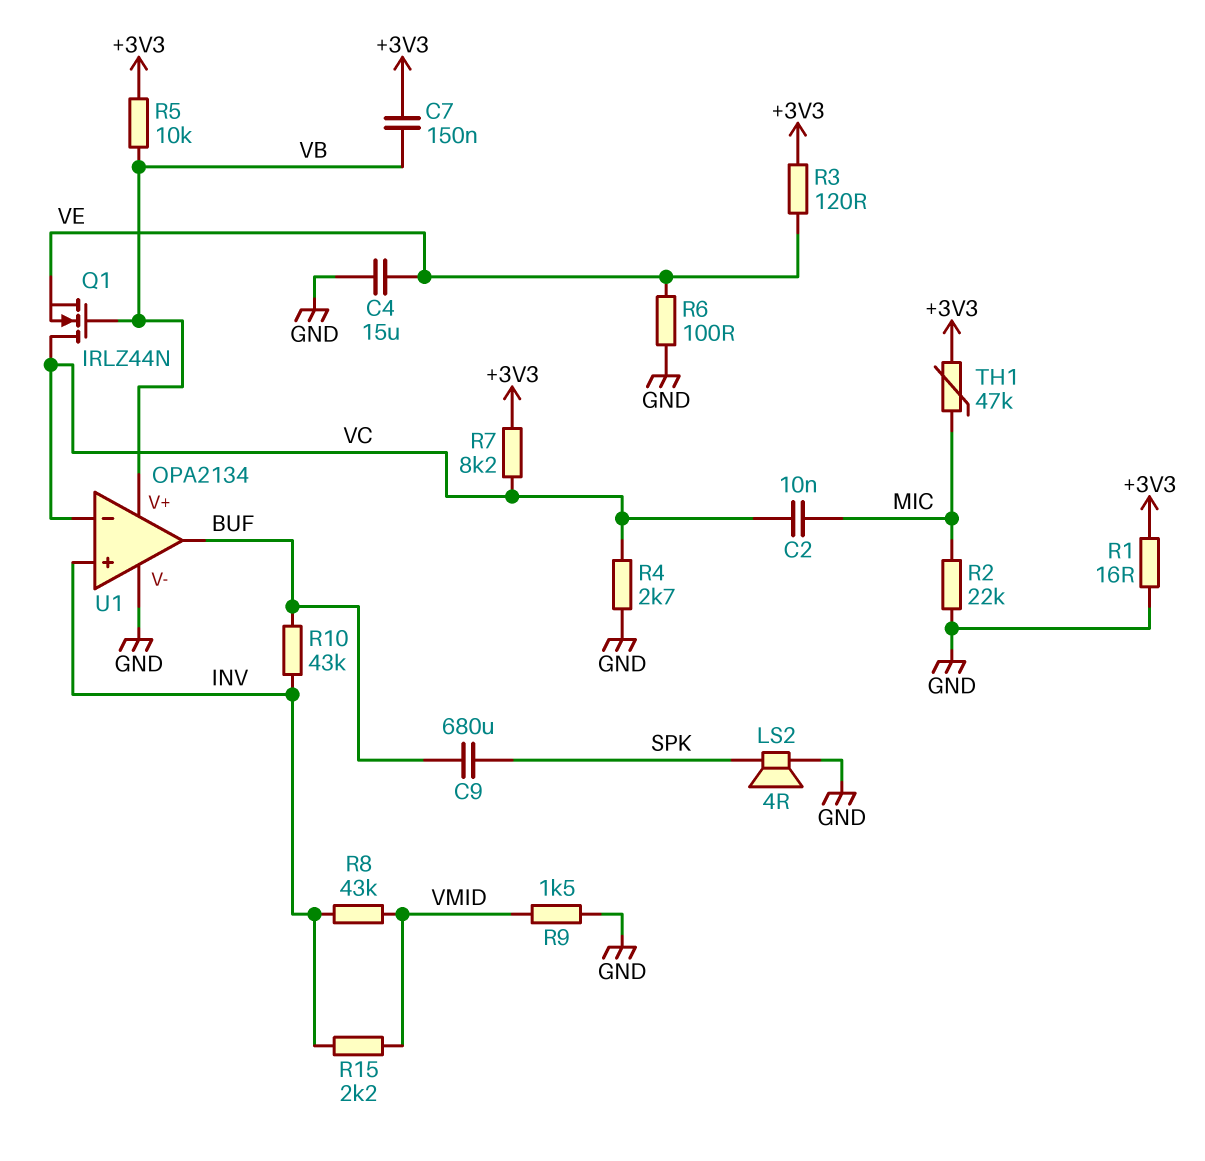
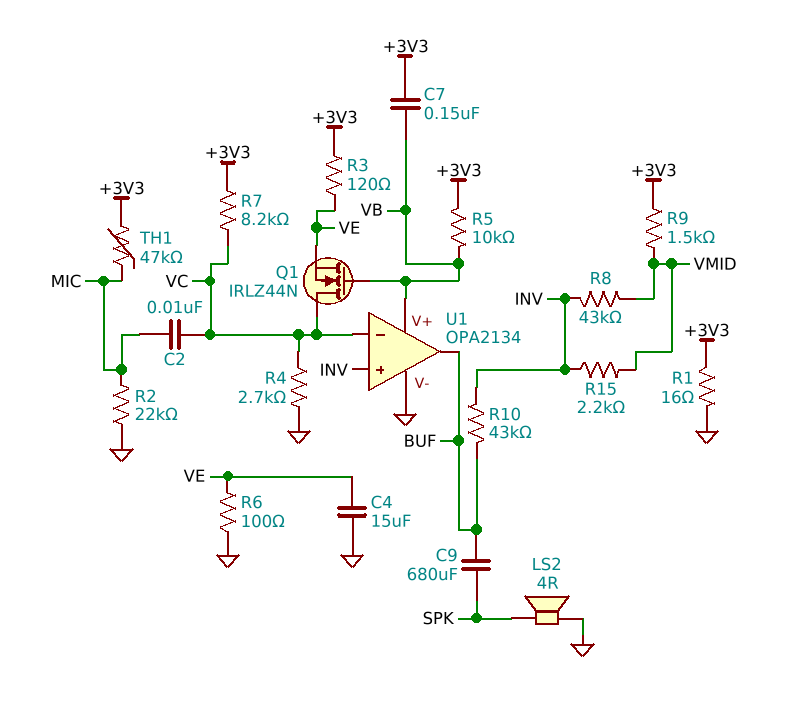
R9: 1.5k (GND, VMID) -> 1.5k (+3V3, VMID)

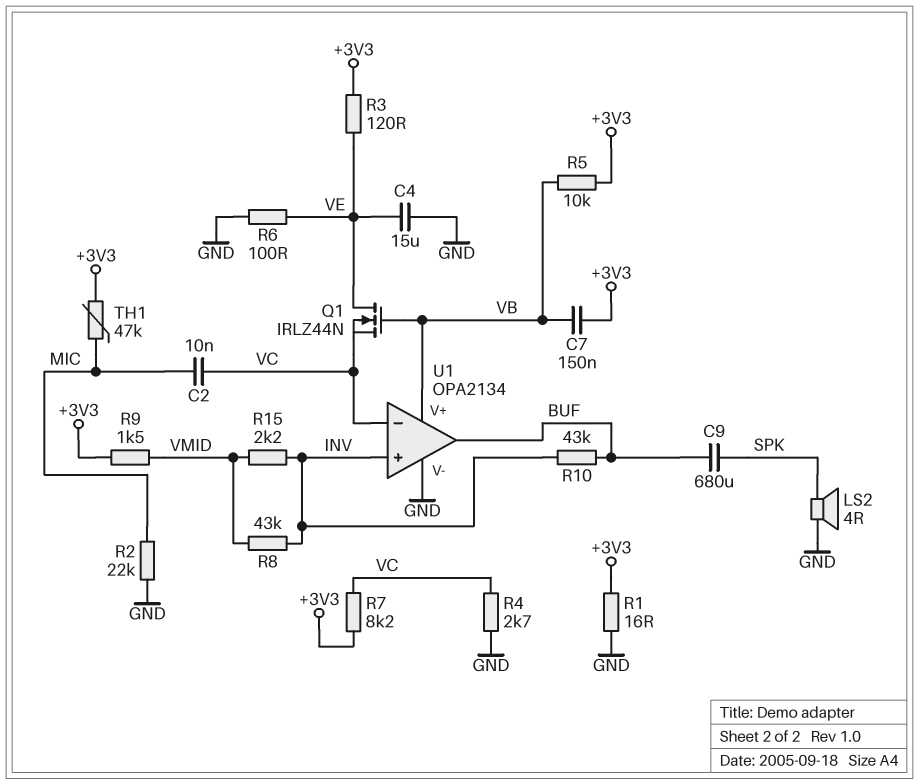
Q1: NMOS IRLZ44N (G VB, D VC, S VE) -> NMOS IRLZ44N (G VB, D VE, S VC)

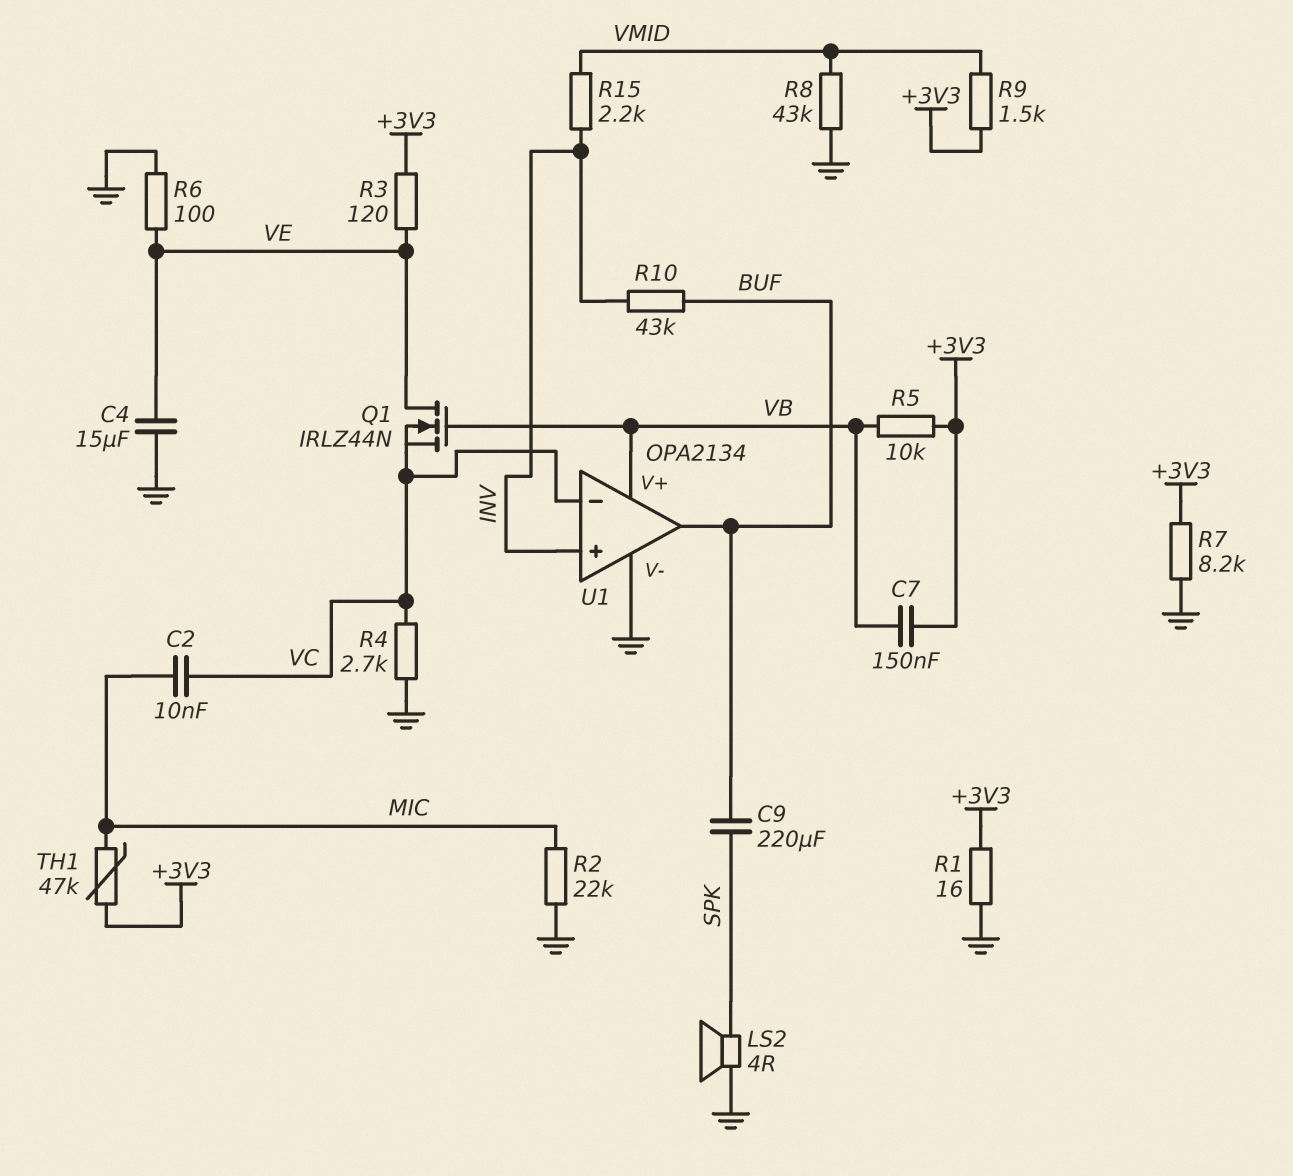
C9: 680uF (BUF, SPK) -> 220uF (BUF, SPK)
R7: 8.2k (+3V3, VC) -> 8.2k (+3V3, GND)
R8: 43k (INV, VMID) -> 43k (GND, VMID)

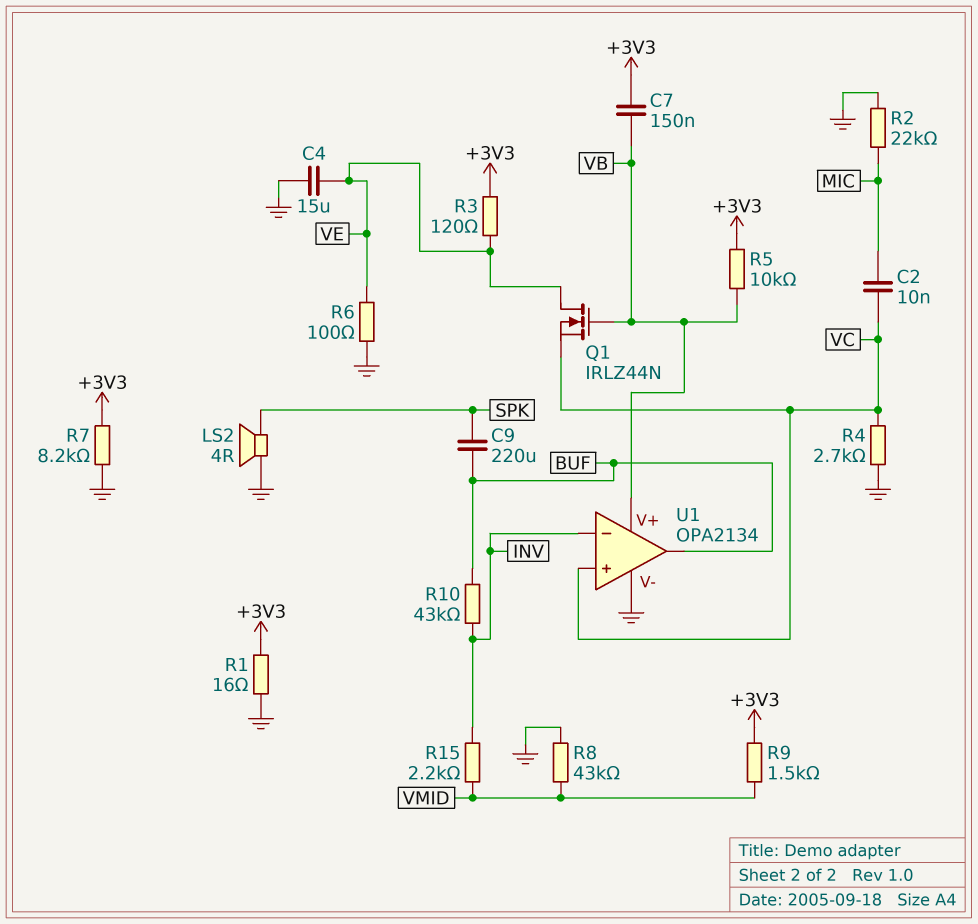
TH1: 47k (+3V3, MIC) -> none
U1 pin in+: INV -> VC
U1 pin in-: VC -> INV

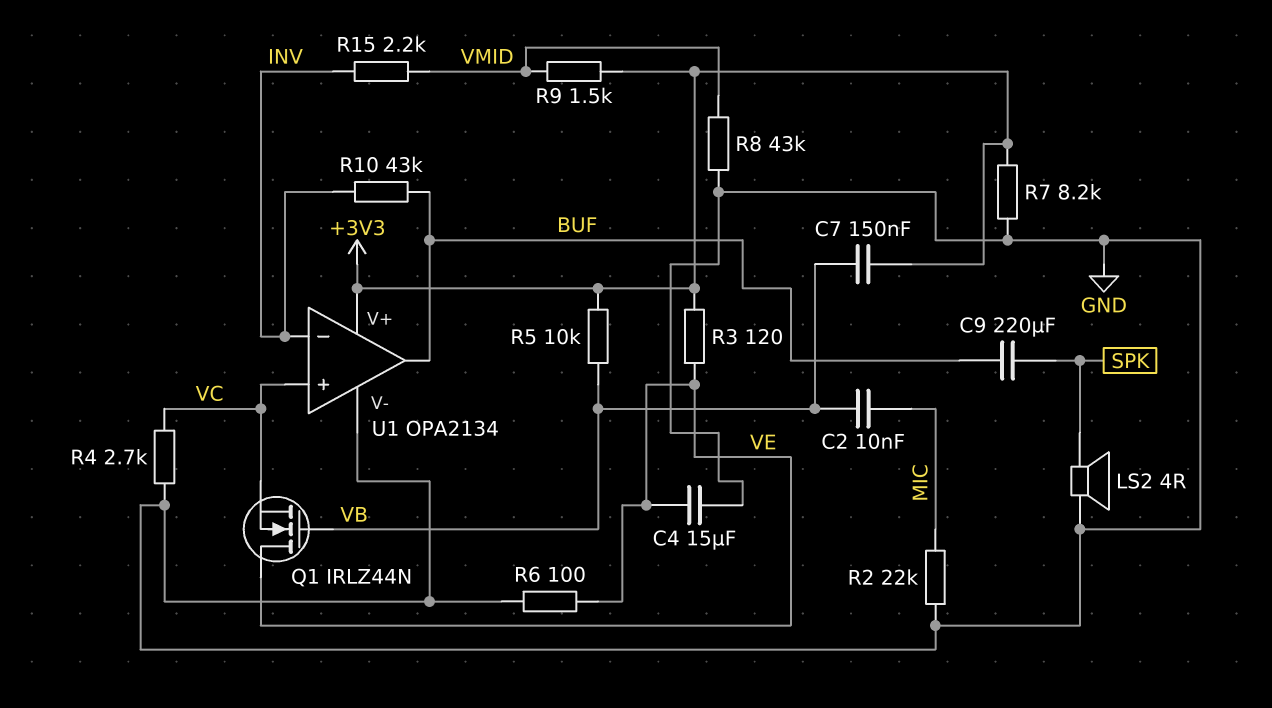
C2: 10nF (MIC, VC) -> 10nF (MIC, VB)
R1: 16 (+3V3, GND) -> none
U1 pin V+: VB -> +3V3

